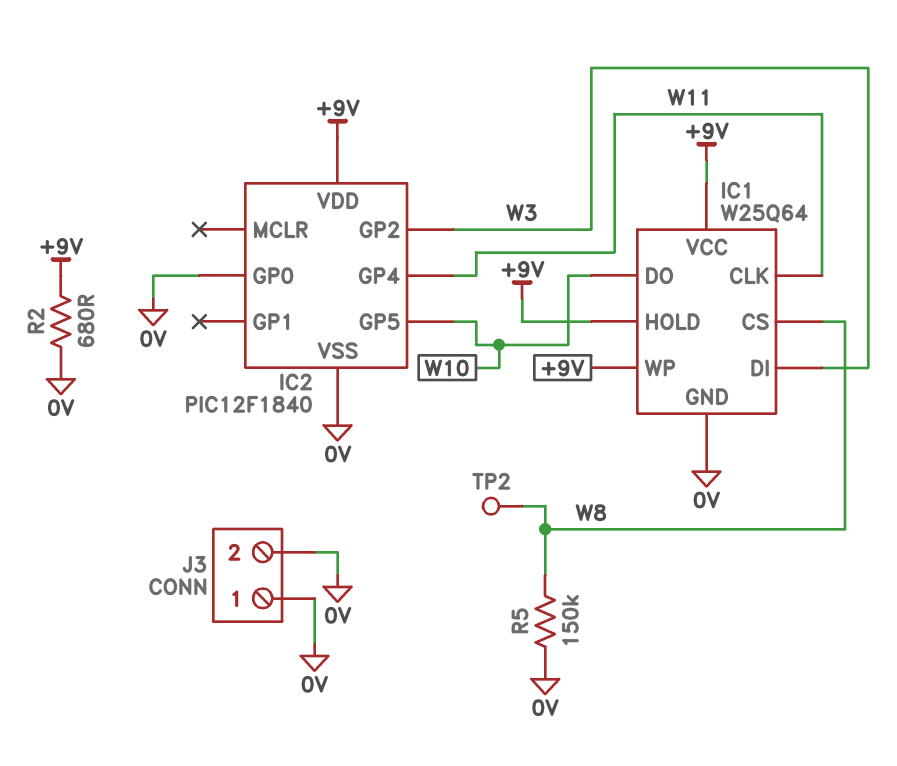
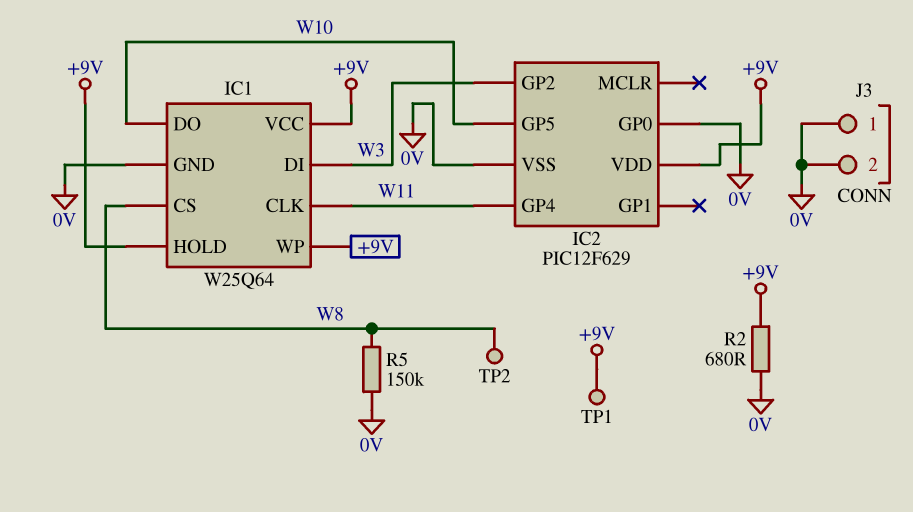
IC2: PIC12F1840 -> PIC12F629
TP1: none -> test point (+9V)

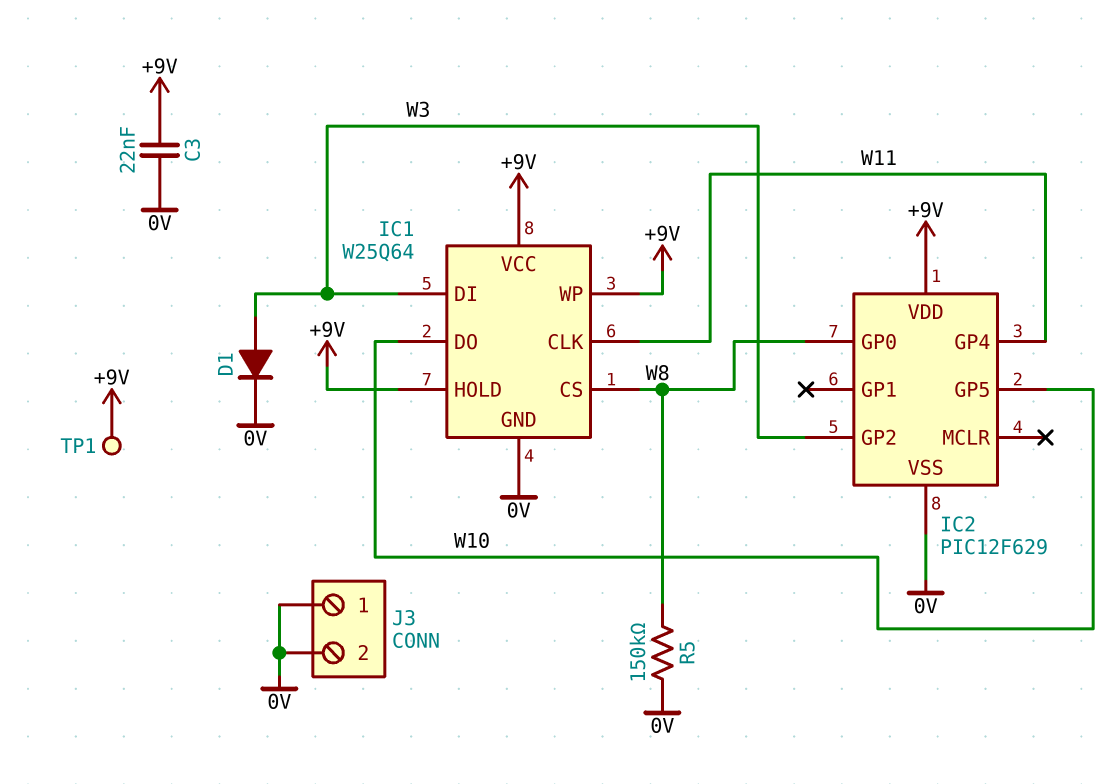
C3: none -> 22nF (+9V, 0V)
D1: none -> diode (A W3, K 0V)
IC2 pin GP0: 0V -> W8
R2: 680 (+9V, 0V) -> none
TP2: test point (W8) -> none

